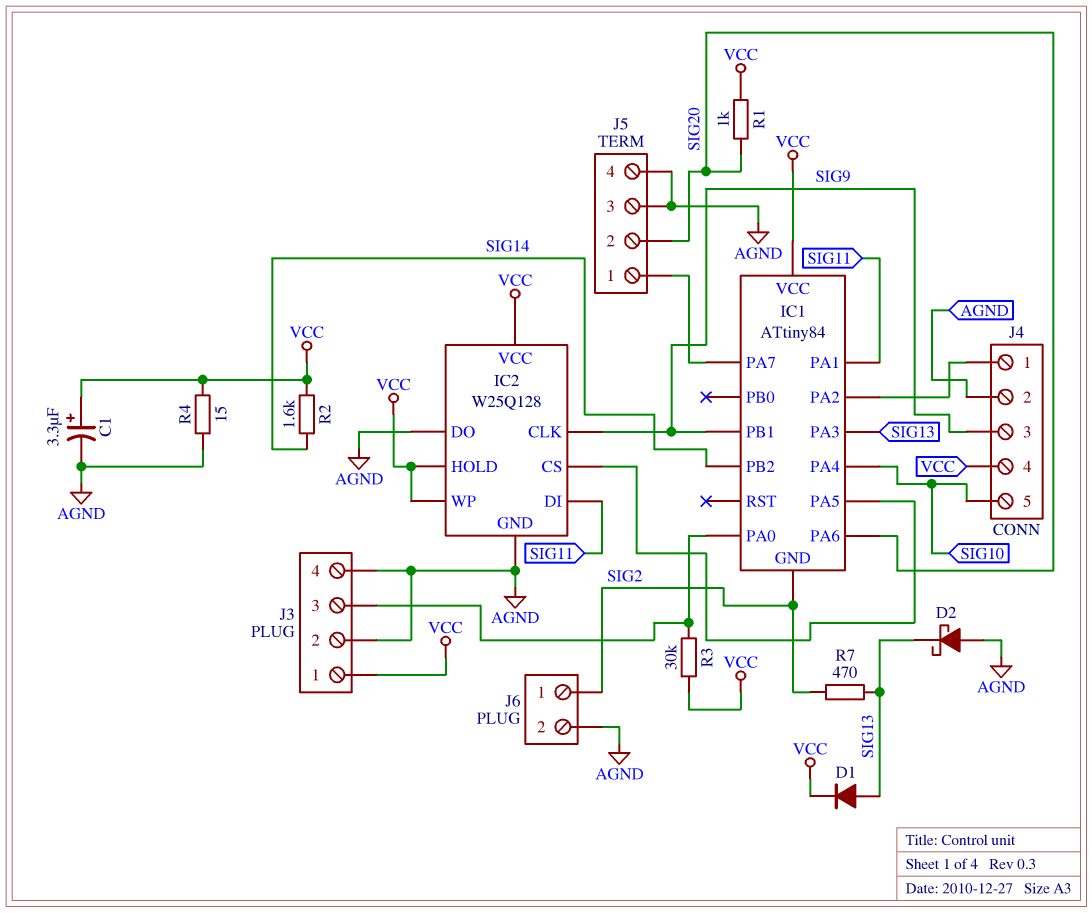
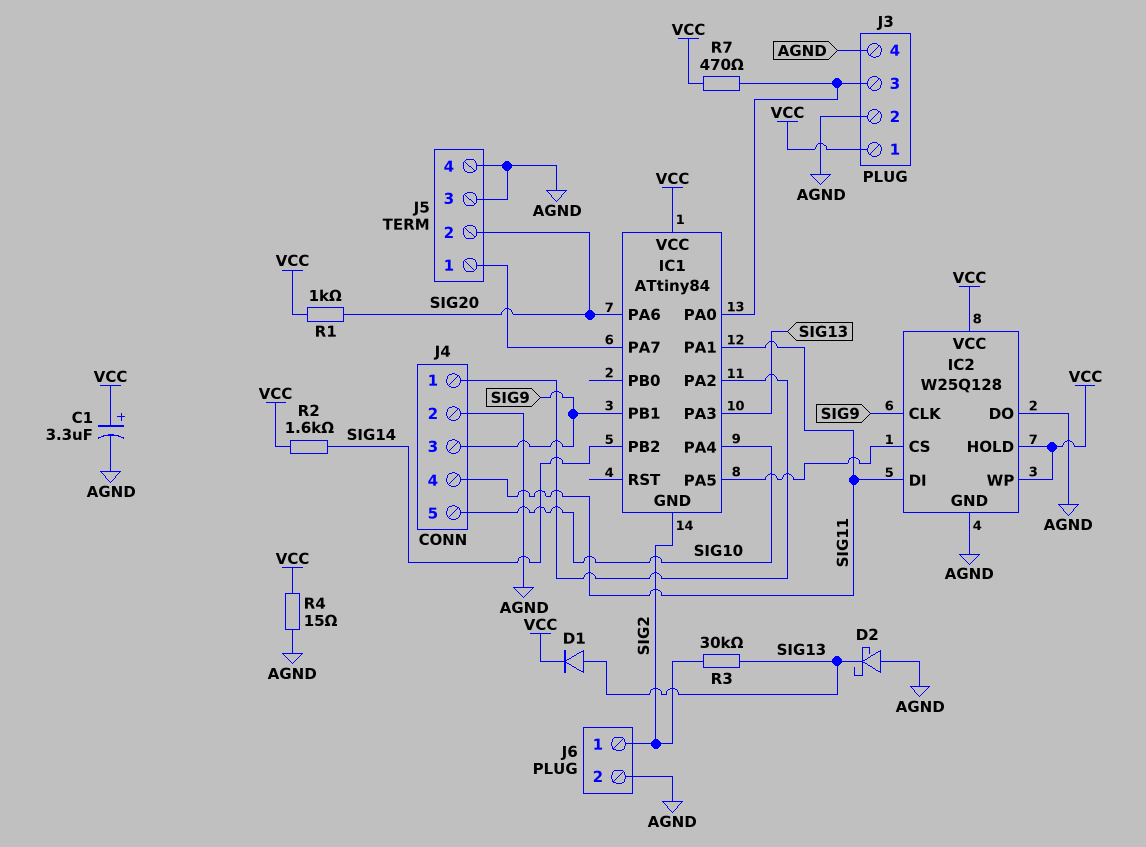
J4 pin 4: VCC -> SIG11
R3: 30k (IC1/PA0, VCC) -> 30k (SIG2, SIG13)
R7: 470 (SIG2, SIG13) -> 470 (IC1/PA0, VCC)

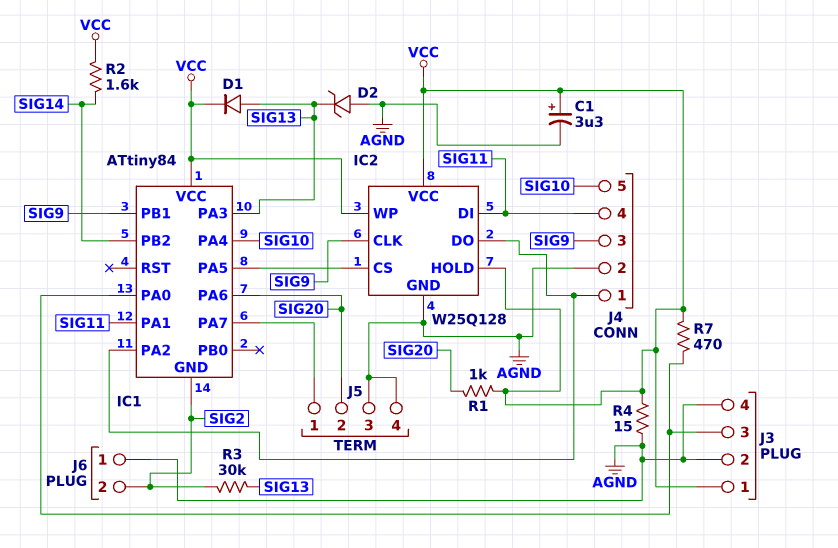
D2: schottky (A AGND, K SIG13) -> zener (A AGND, K SIG13)
IC2 pin DO: AGND -> IC1/PA2
J6 pin 1: SIG2 -> AGND
J6 pin 2: AGND -> SIG2

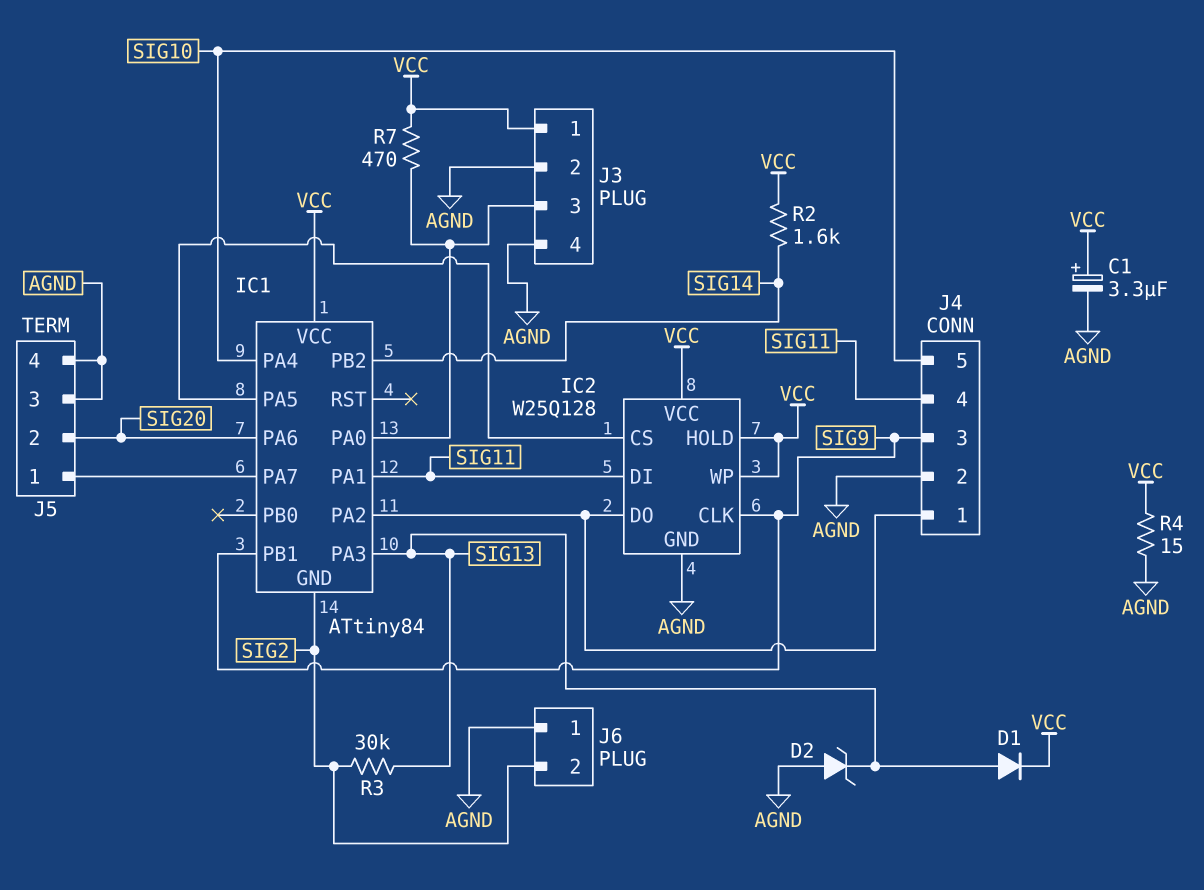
R1: 1k (SIG20, VCC) -> none

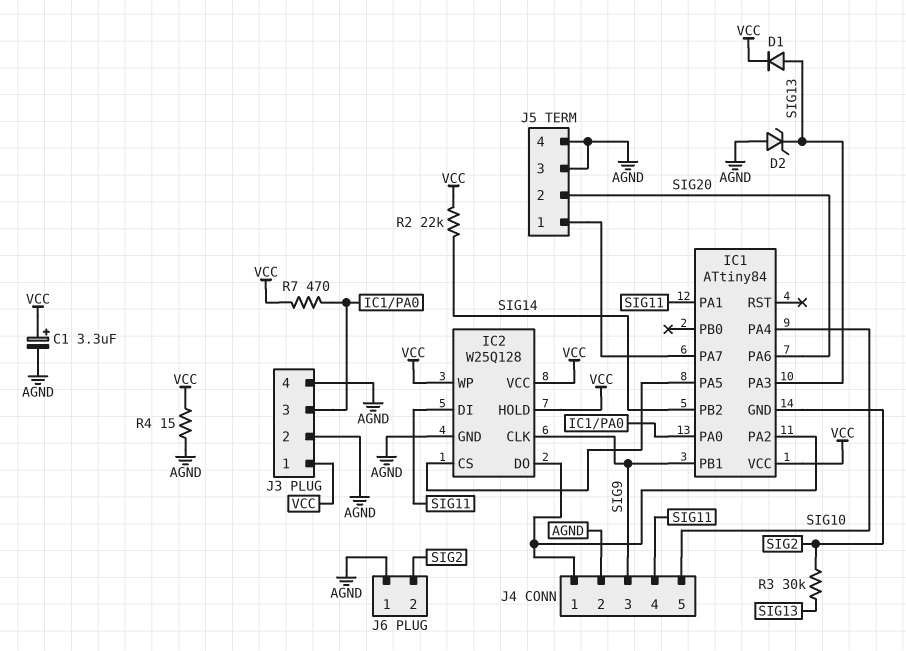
R2: 1.6k (SIG14, VCC) -> 22k (SIG14, VCC)

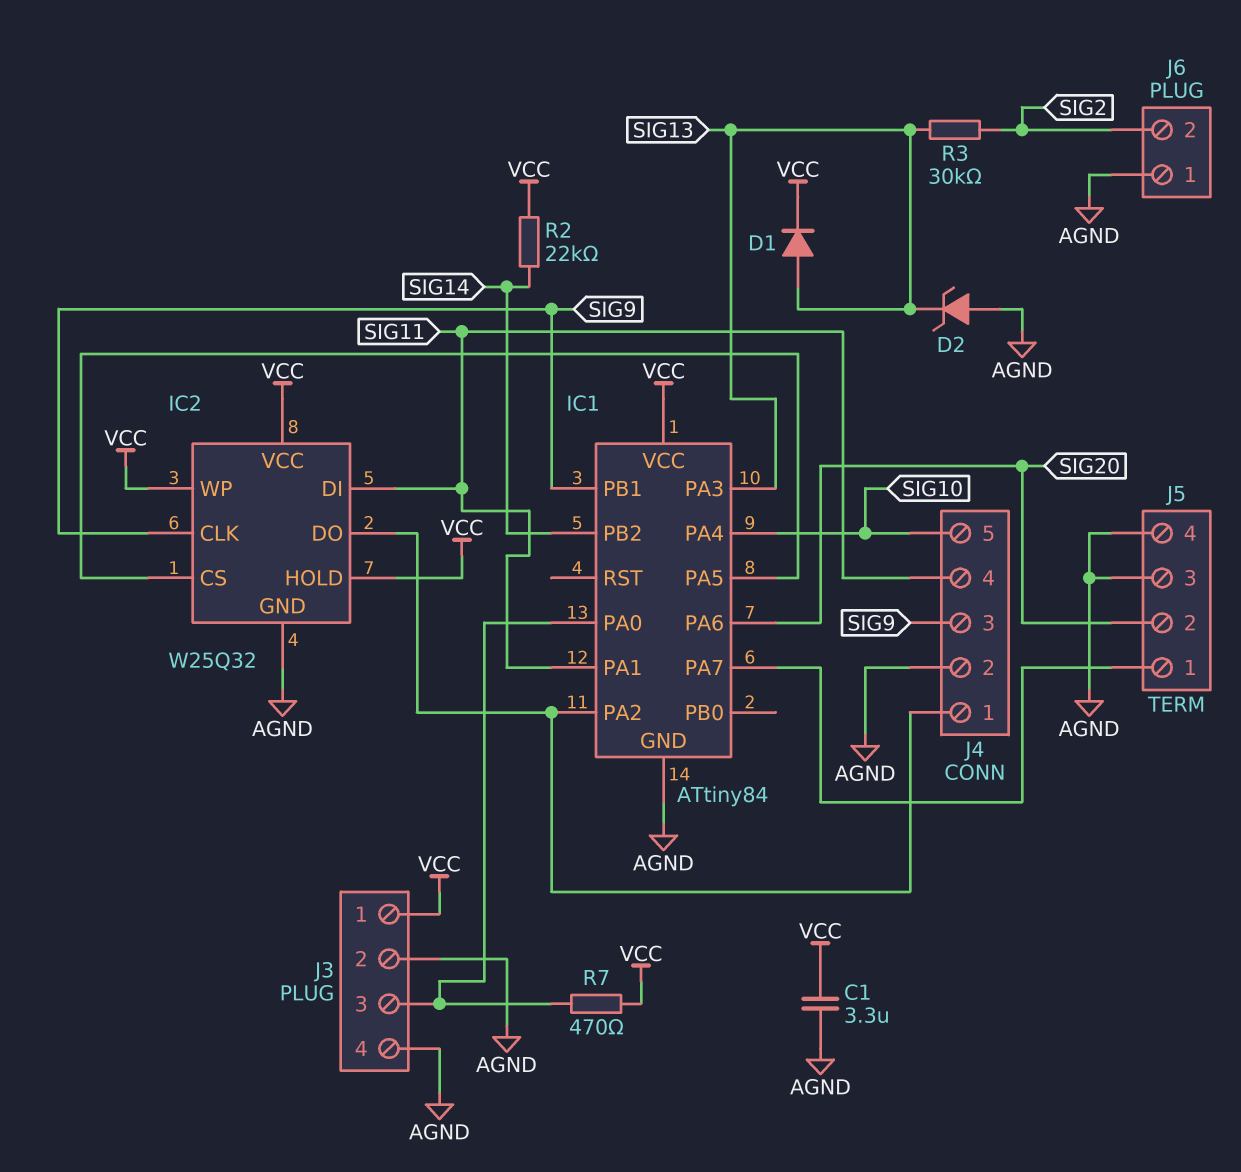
C1: 3.3uF (plus VCC, minus AGND) -> 3.3uF (AGND, VCC)
IC1 pin GND: SIG2 -> AGND
IC2: W25Q128 -> W25Q32
R4: 15 (AGND, VCC) -> none

